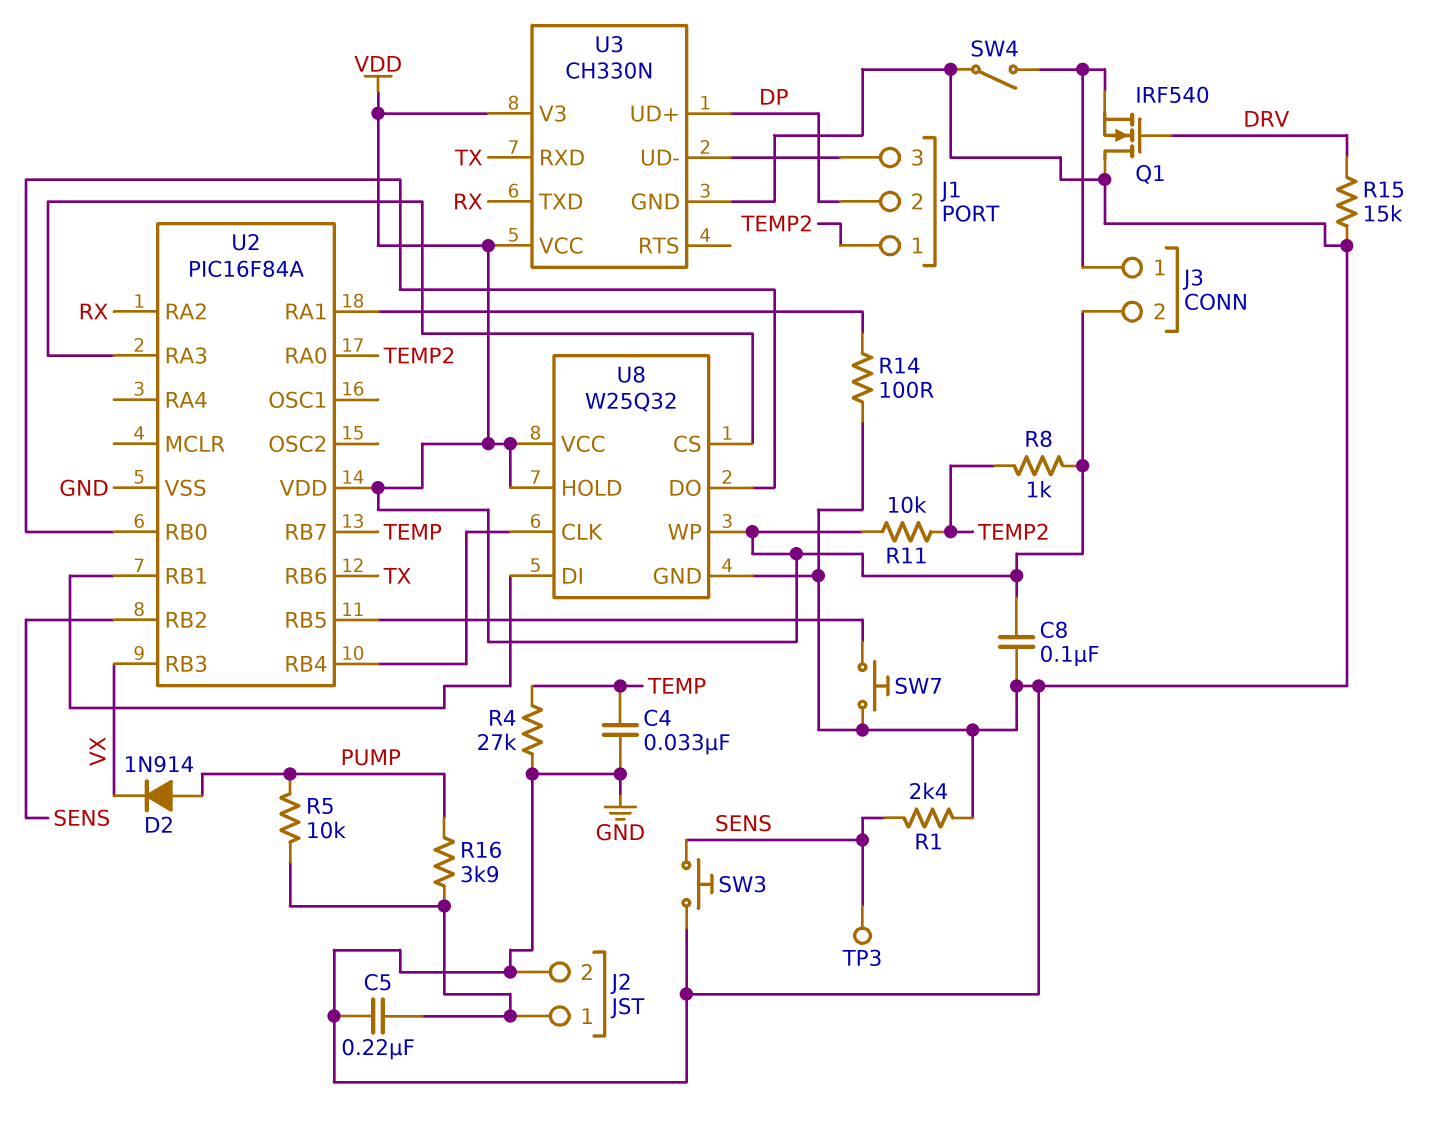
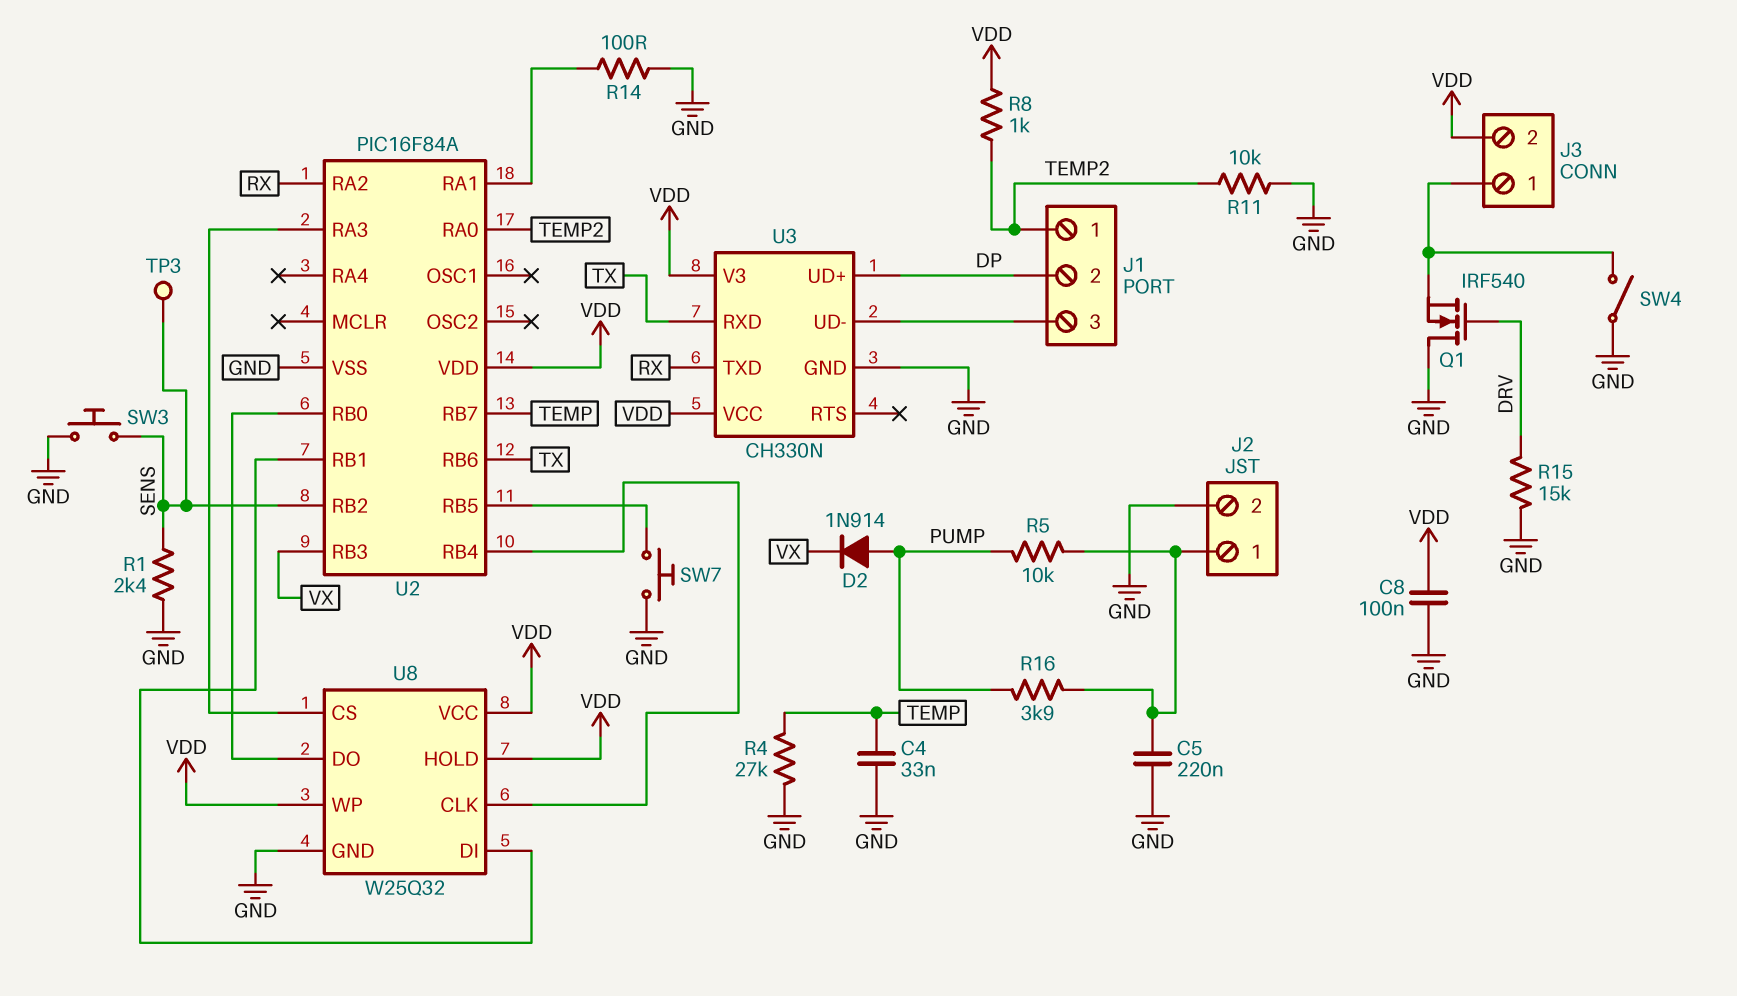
R11: 10k (TEMP2, VDD) -> 10k (GND, TEMP2)

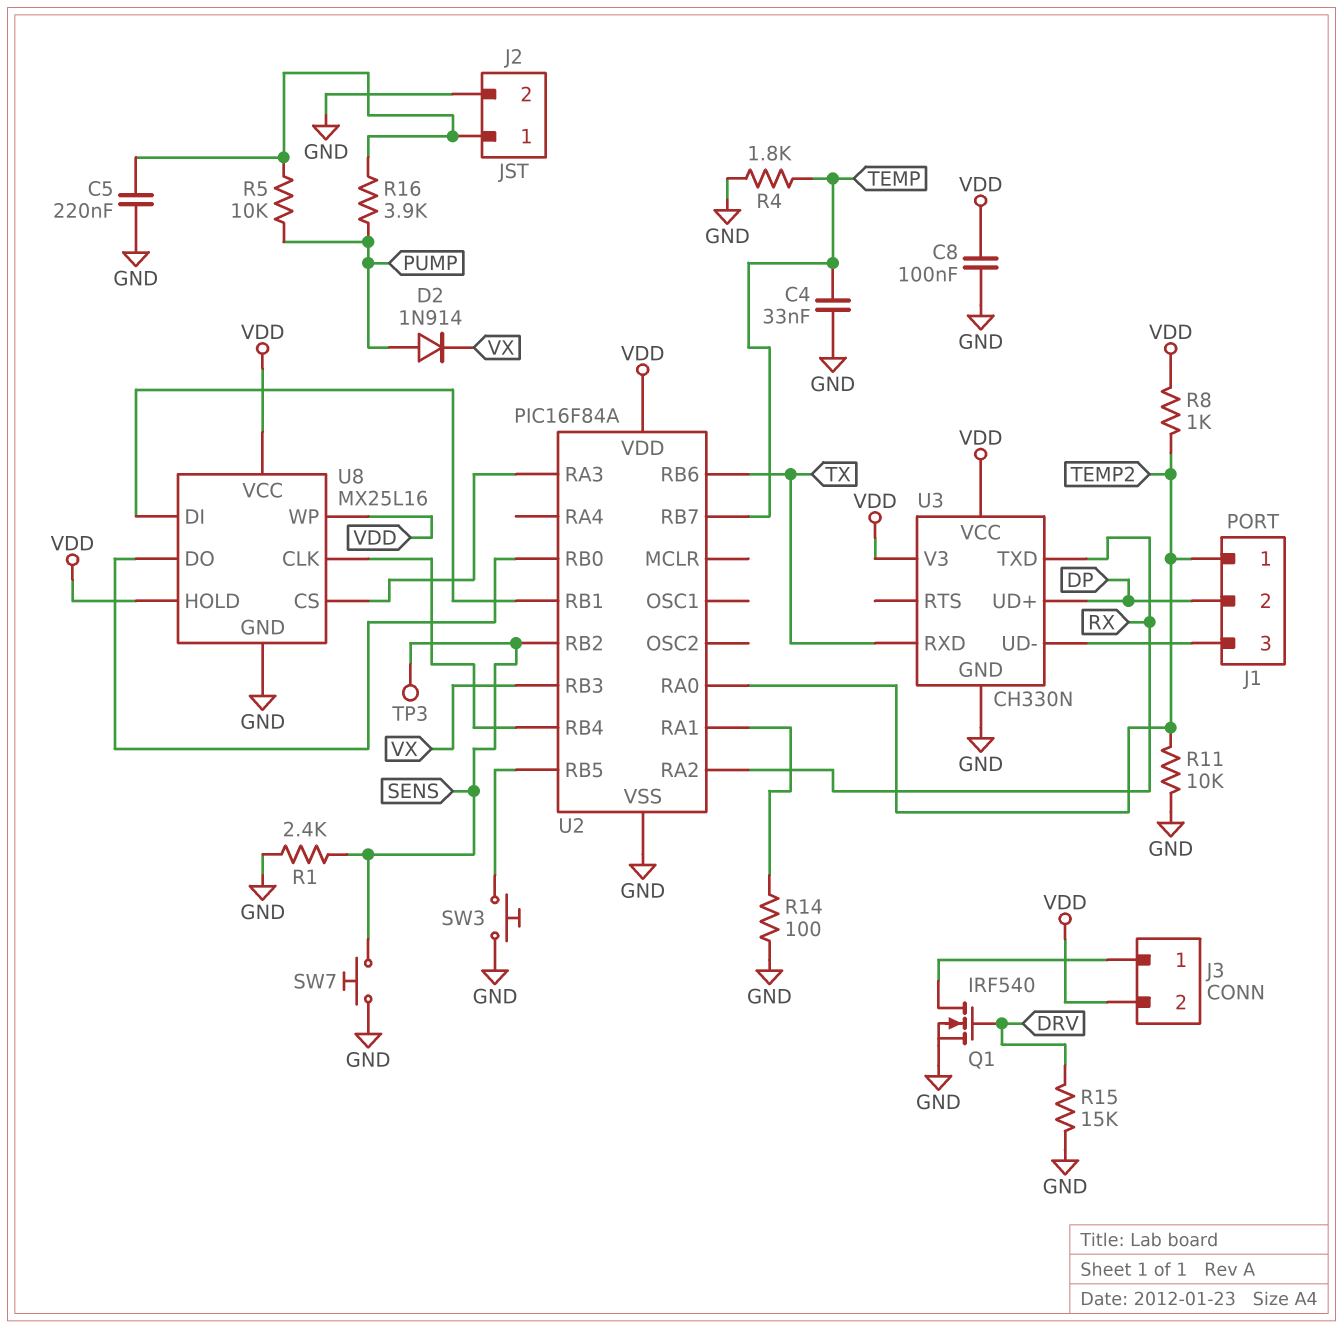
Q1: NMOS IRF540 (G DRV, D GND, S J3/1) -> NMOS IRF540 (G DRV, D J3/1, S GND)
R4: 27k (GND, TEMP) -> 1.8k (GND, TEMP)
SW3: button (GND, SENS) -> button (GND, U2/RB5)
SW4: switch (GND, J3/1) -> none
SW7: button (GND, U2/RB5) -> button (GND, SENS)
U8: W25Q32 -> MX25L16

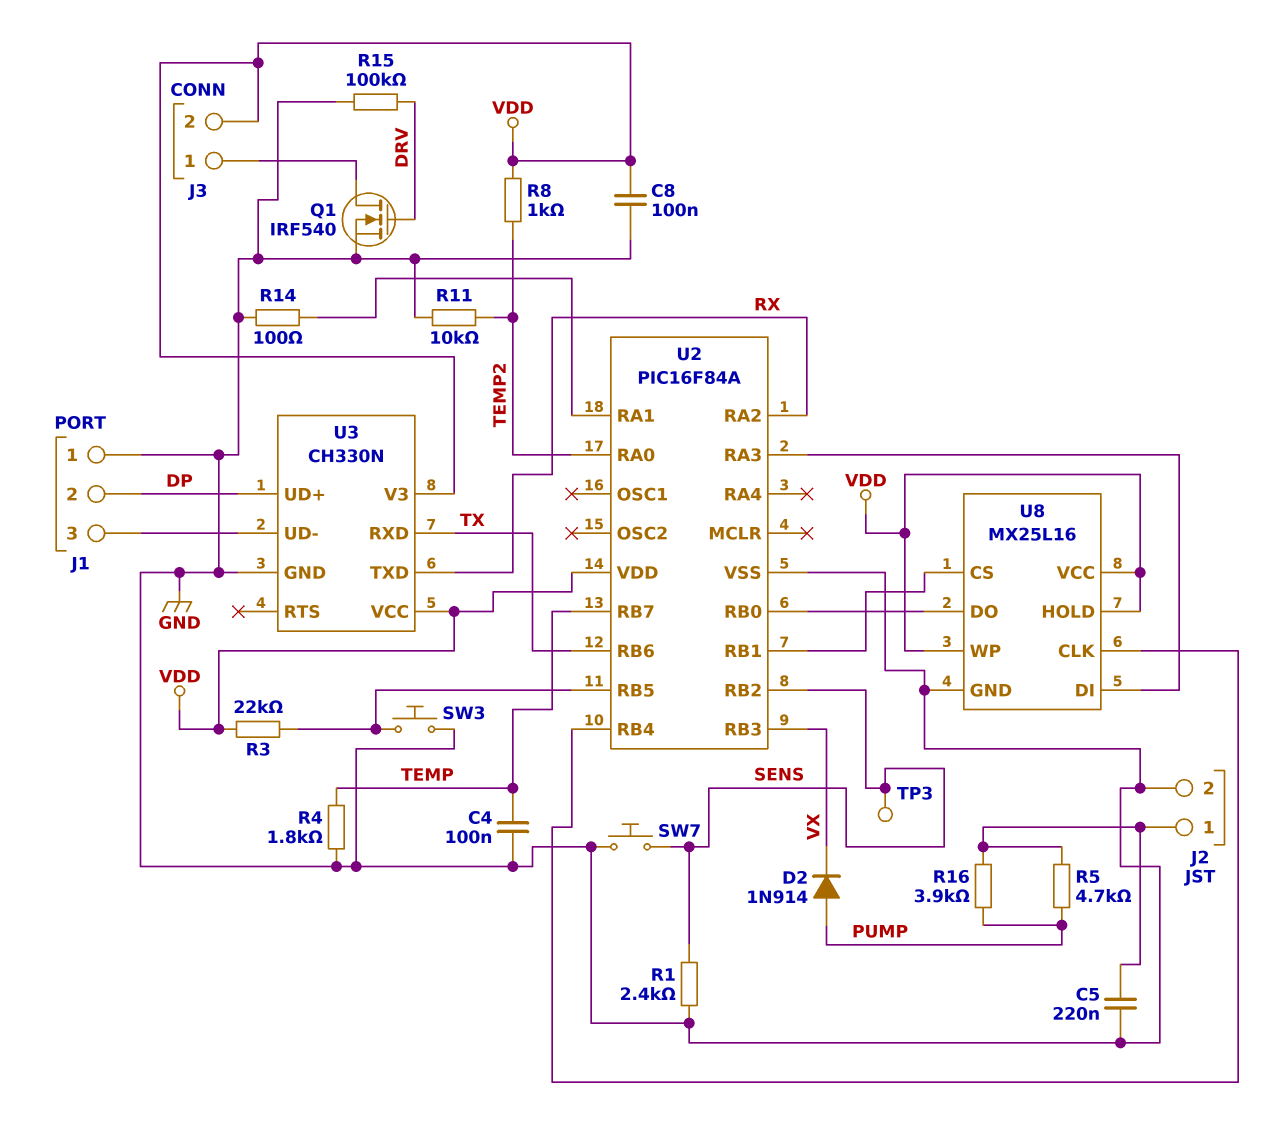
C4: 33nF (GND, TEMP) -> 100nF (GND, TEMP)
J1 pin 1: TEMP2 -> GND
R3: none -> 22k (U2/RB5, VDD)
R5: 10k (J2/1, PUMP) -> 4.7k (J2/1, PUMP)
R15: 15k (DRV, GND) -> 100k (DRV, GND)
U8 pin CS: U2/RA3 -> U2/RB1
U8 pin DI: U2/RB1 -> U2/RA3

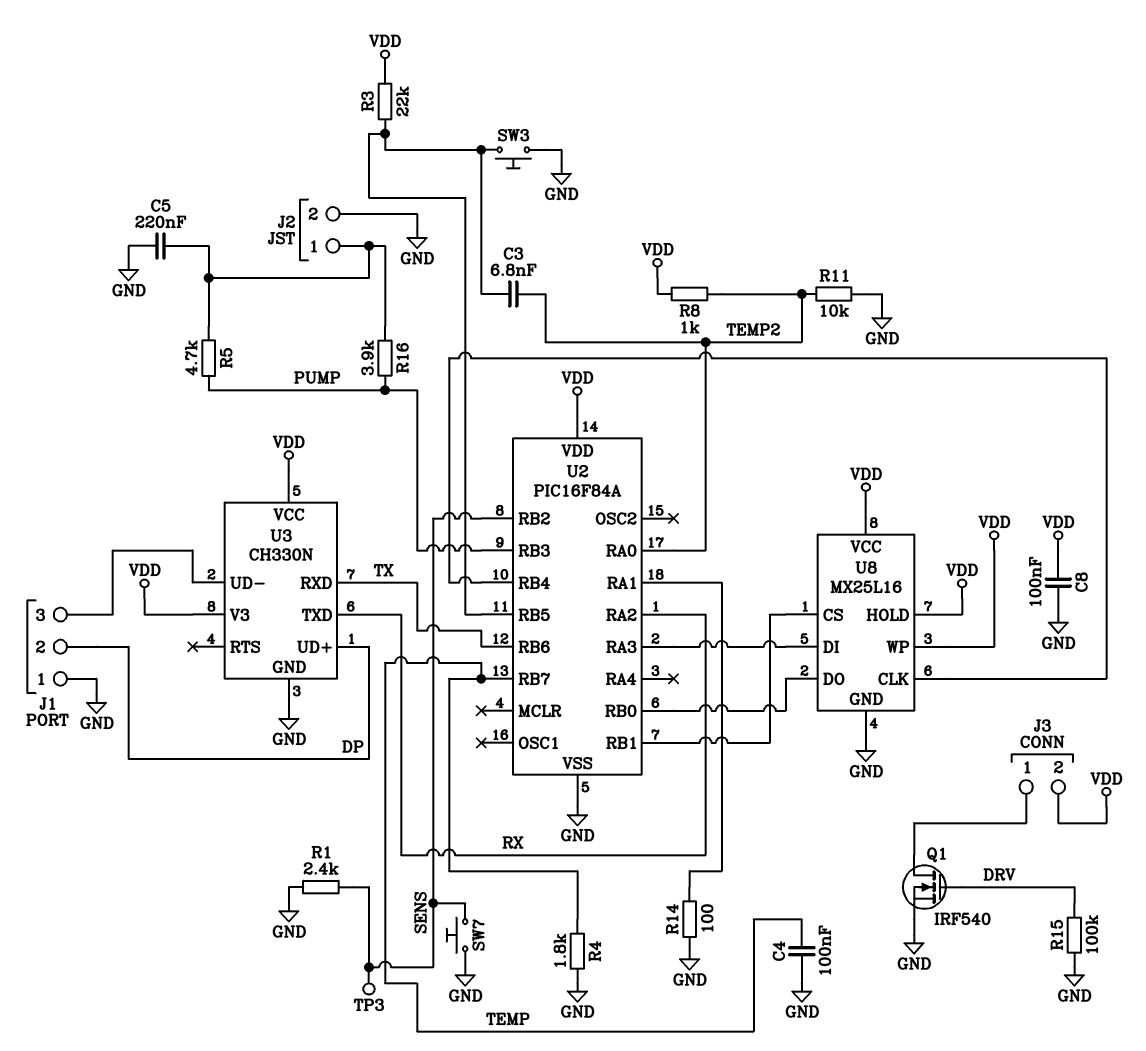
C3: none -> 6.8nF (TEMP2, U2/RB5)
D2: diode 1N914 (A PUMP, K VX) -> none
U2 pin RB3: VX -> PUMP

